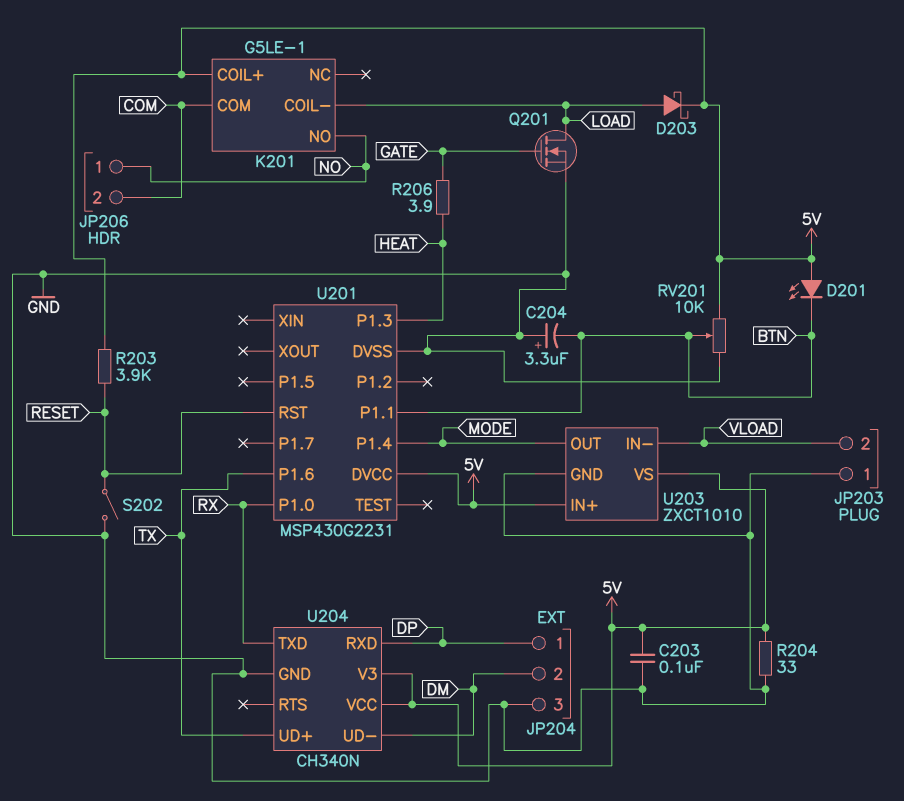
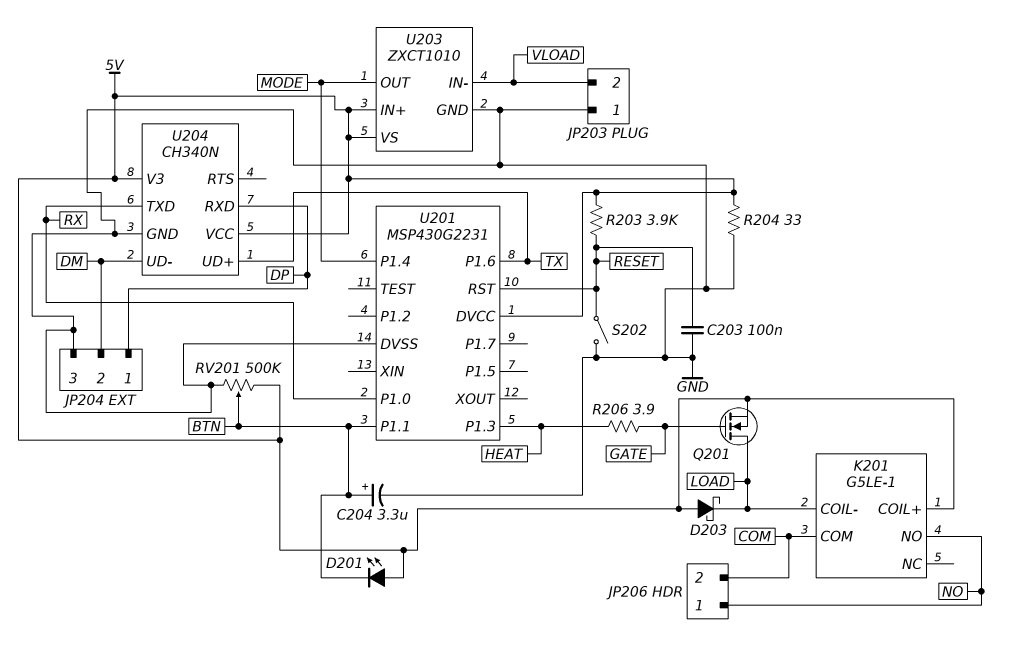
C203: 100nF (5V, GND) -> 100nF (GND, RESET)
C204: 3.3uF (plus GND, minus BTN) -> 3.3uF (plus BTN, minus GND)
D203: schottky (A LOAD, K 5V) -> schottky (A 5V, K LOAD)
Q201: NMOS (G GATE, D LOAD, S GND) -> NMOS (G GATE, D LOAD, S 5V)
RV201: 10k (5V, GND, wiper BTN) -> 500k (5V, GND, wiper BTN)

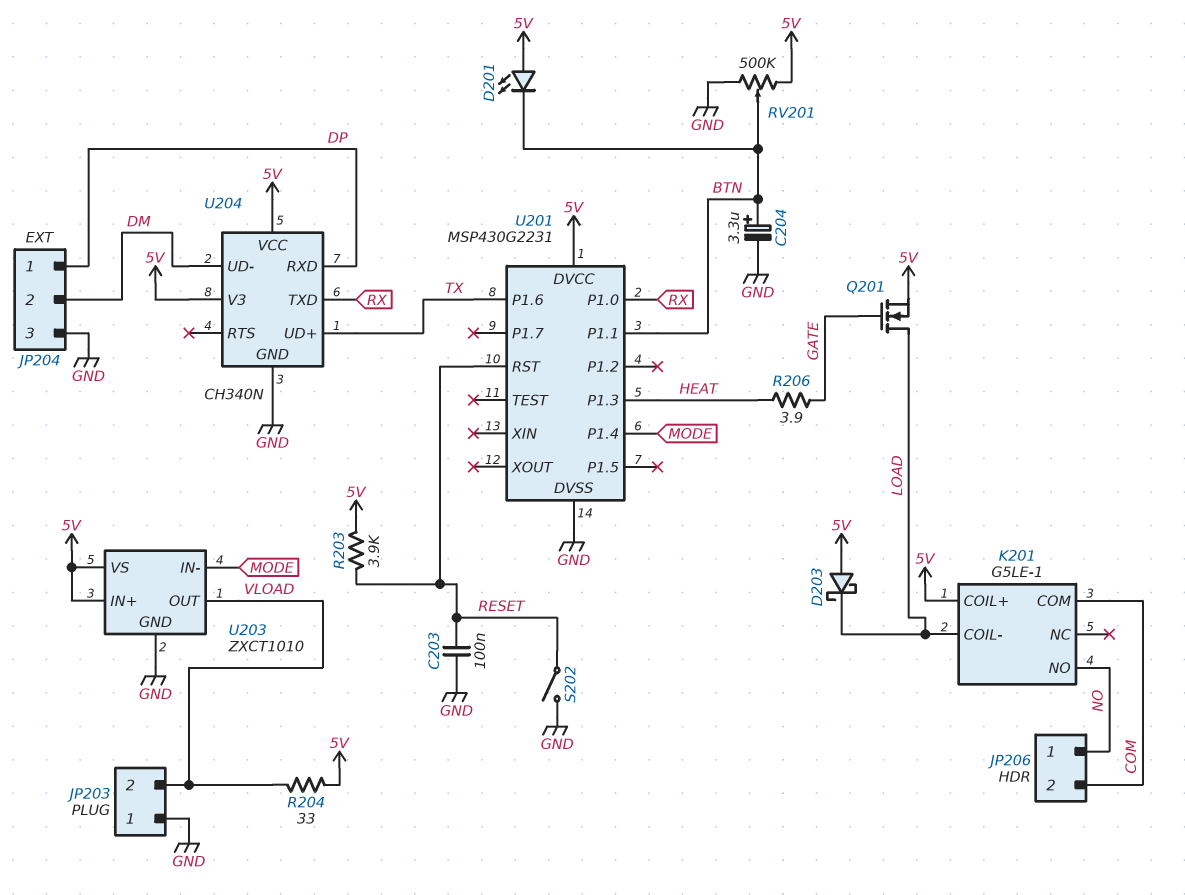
R204: 33 (5V, GND) -> 33 (5V, VLOAD)
U203 pin IN-: VLOAD -> MODE
U203 pin OUT: MODE -> VLOAD

